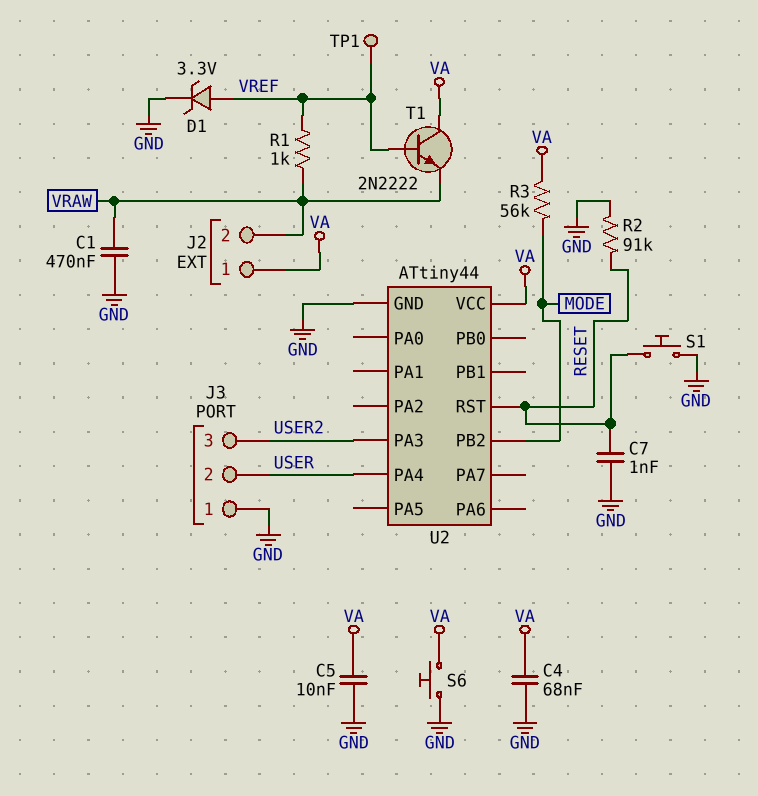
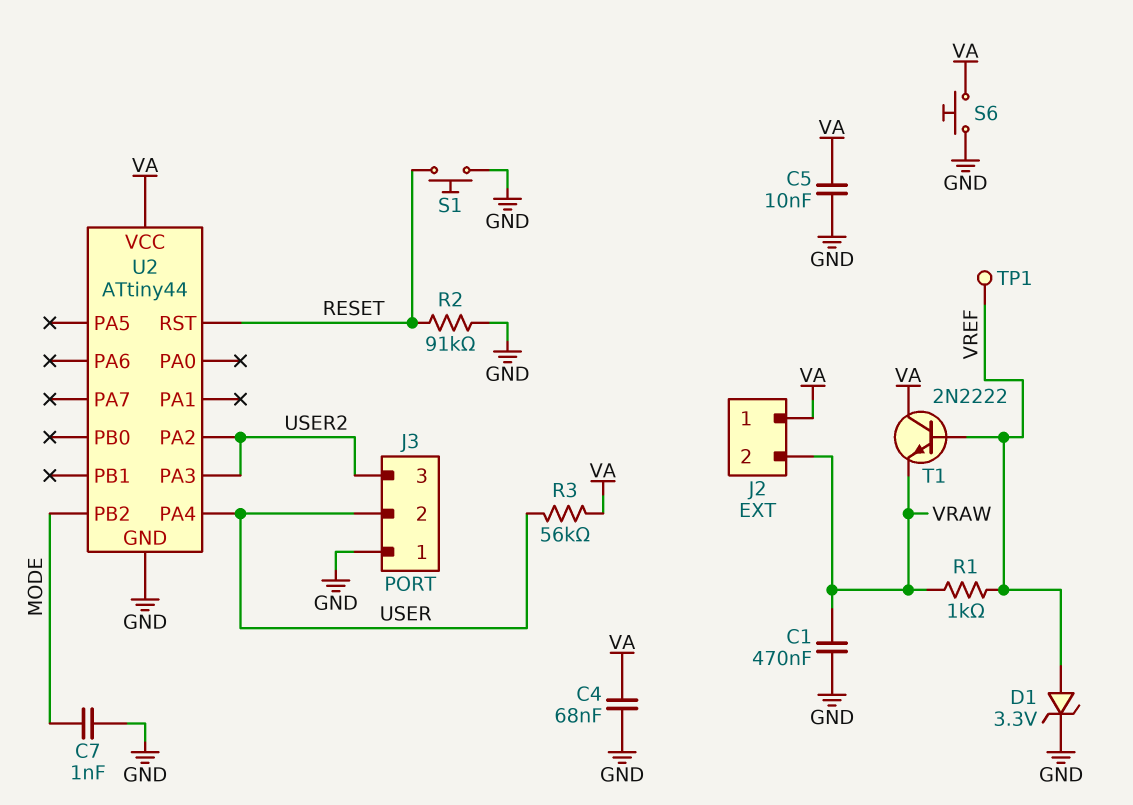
C7: 1nF (GND, RESET) -> 1nF (GND, MODE)
R3: 56k (MODE, VA) -> 56k (USER, VA)
U2 pin PA2: none -> USER2

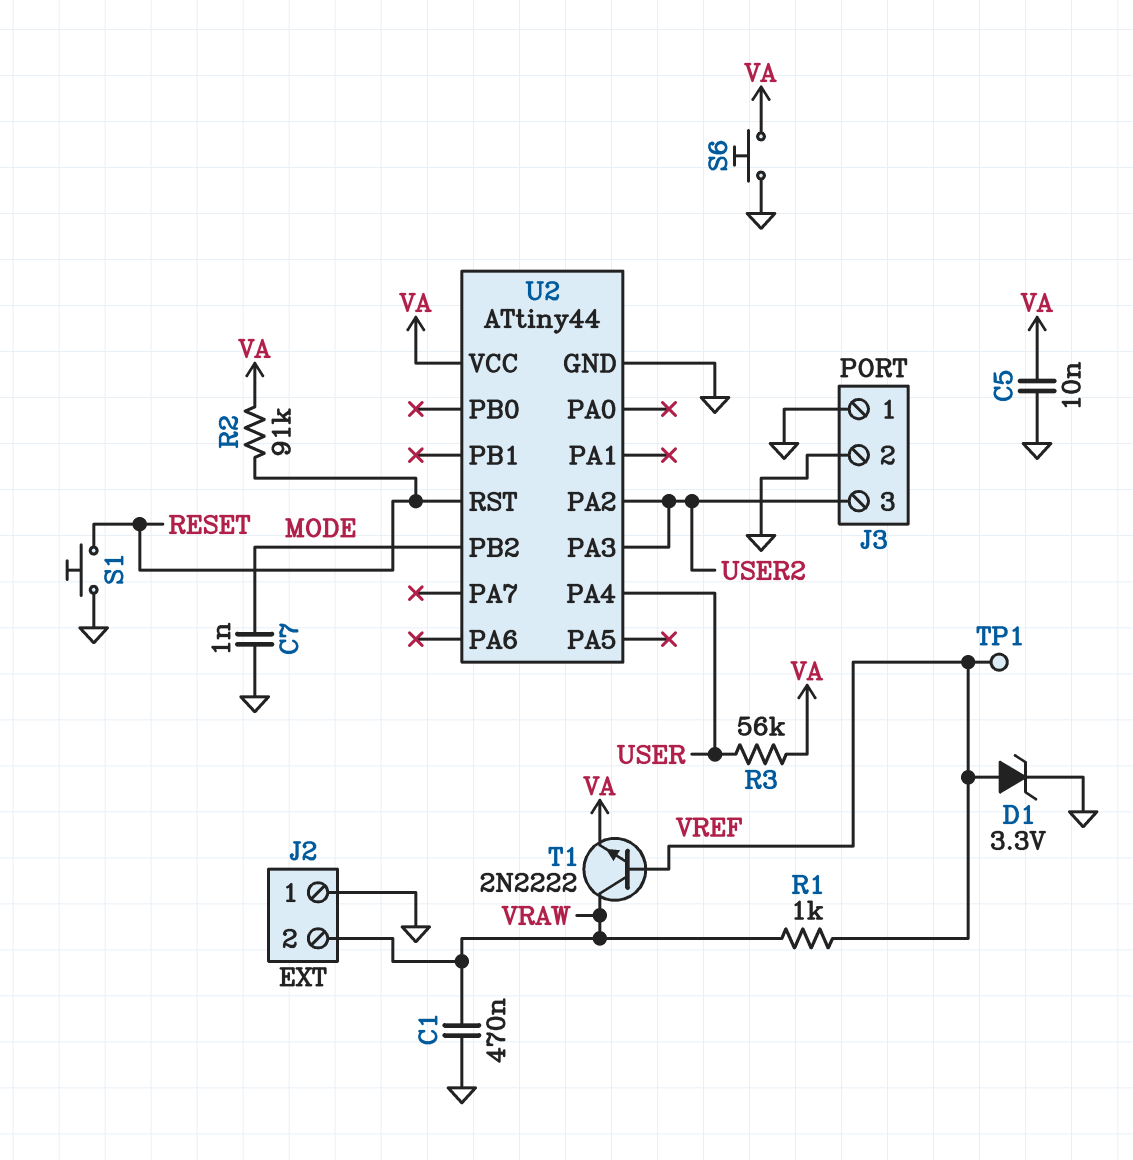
C4: 68nF (GND, VA) -> none
J2 pin 1: VA -> GND
J3 pin 2: USER -> GND
R2: 91k (GND, RESET) -> 91k (RESET, VA)
T1: NPN 2N2222 (B VREF, C VA, E VRAW) -> NPN 2N2222 (B VREF, C VRAW, E VA)

